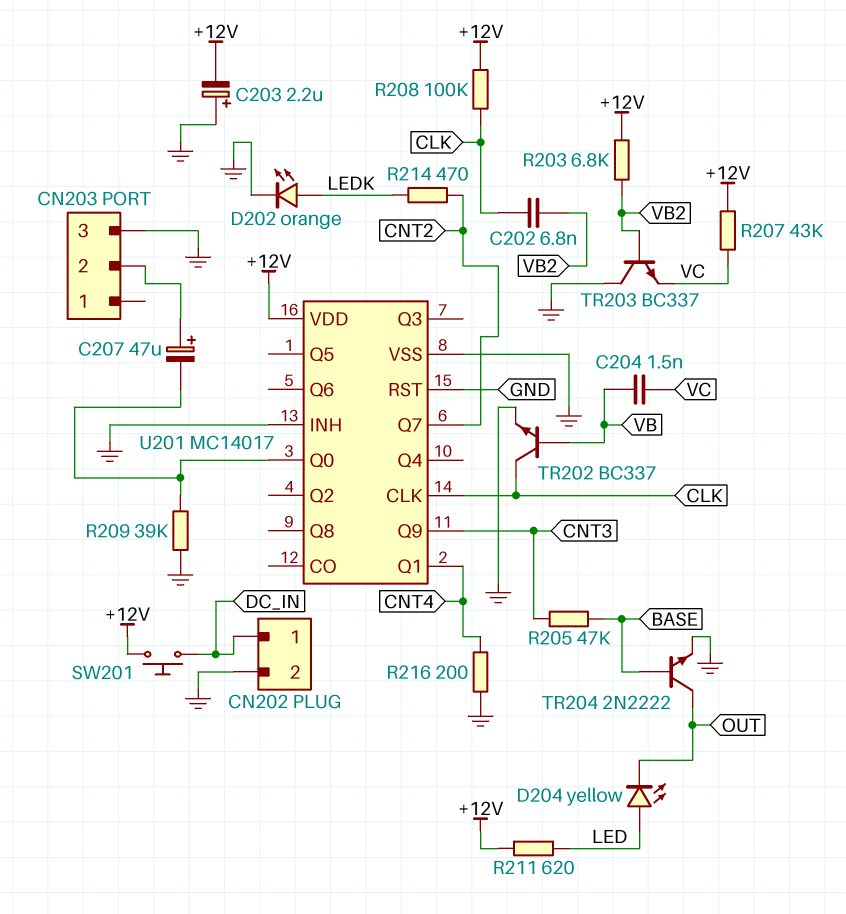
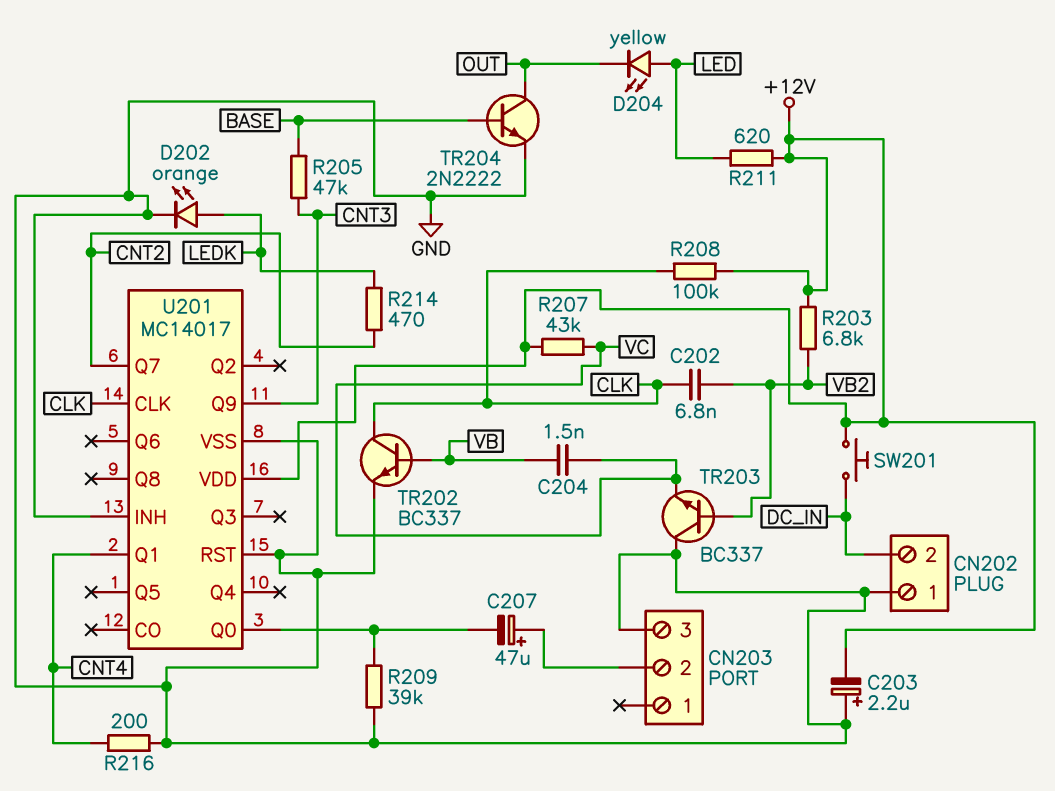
CN202 pin 1: DC_IN -> GND
CN202 pin 2: GND -> DC_IN

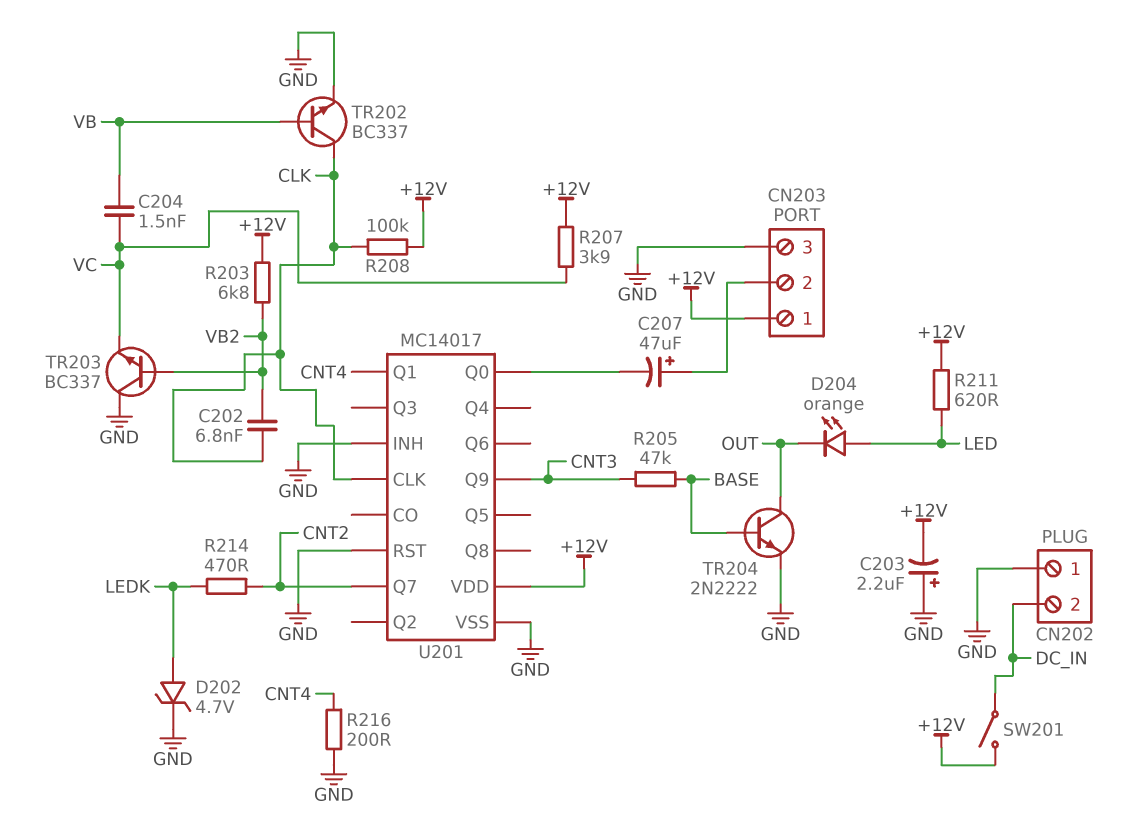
CN203 pin 1: none -> +12V
D202: LED orange (A LEDK, K GND) -> zener 4.7V (A LEDK, K GND)
D204: LED yellow (A LED, K OUT) -> LED orange (A LED, K OUT)
R207: 43k (+12V, VC) -> 3.9k (+12V, VC)
R209: 39k (GND, U201/Q0) -> none
SW201: button (+12V, DC_IN) -> switch (+12V, DC_IN)

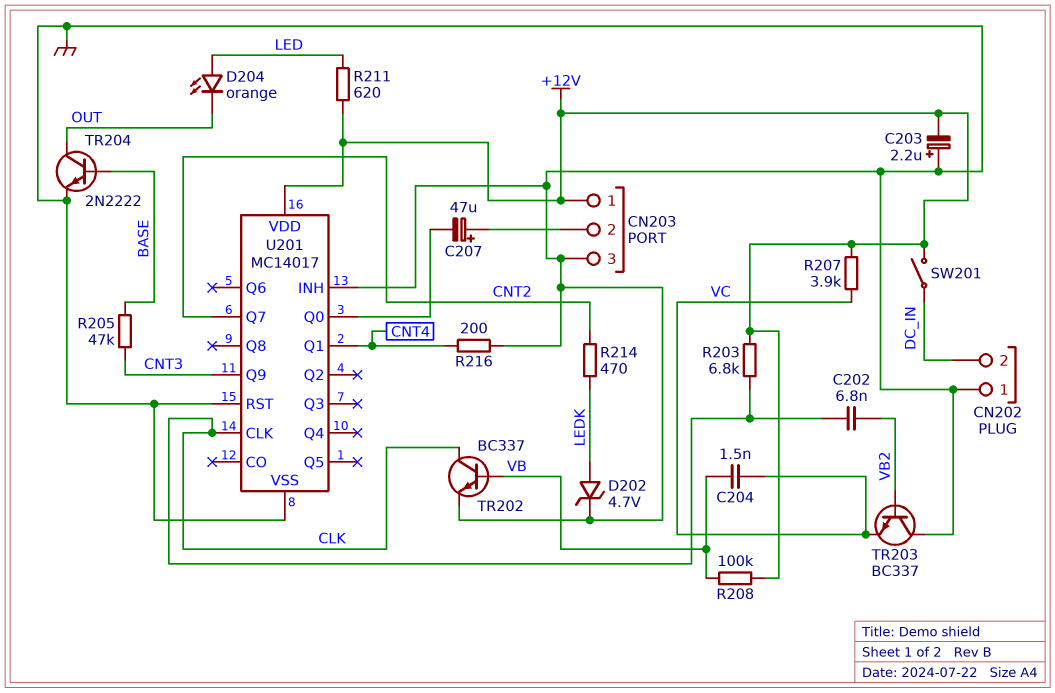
R203: 6.8k (+12V, VB2) -> 6.8k (+12V, CLK)
R208: 100k (+12V, CLK) -> 100k (+12V, VB)

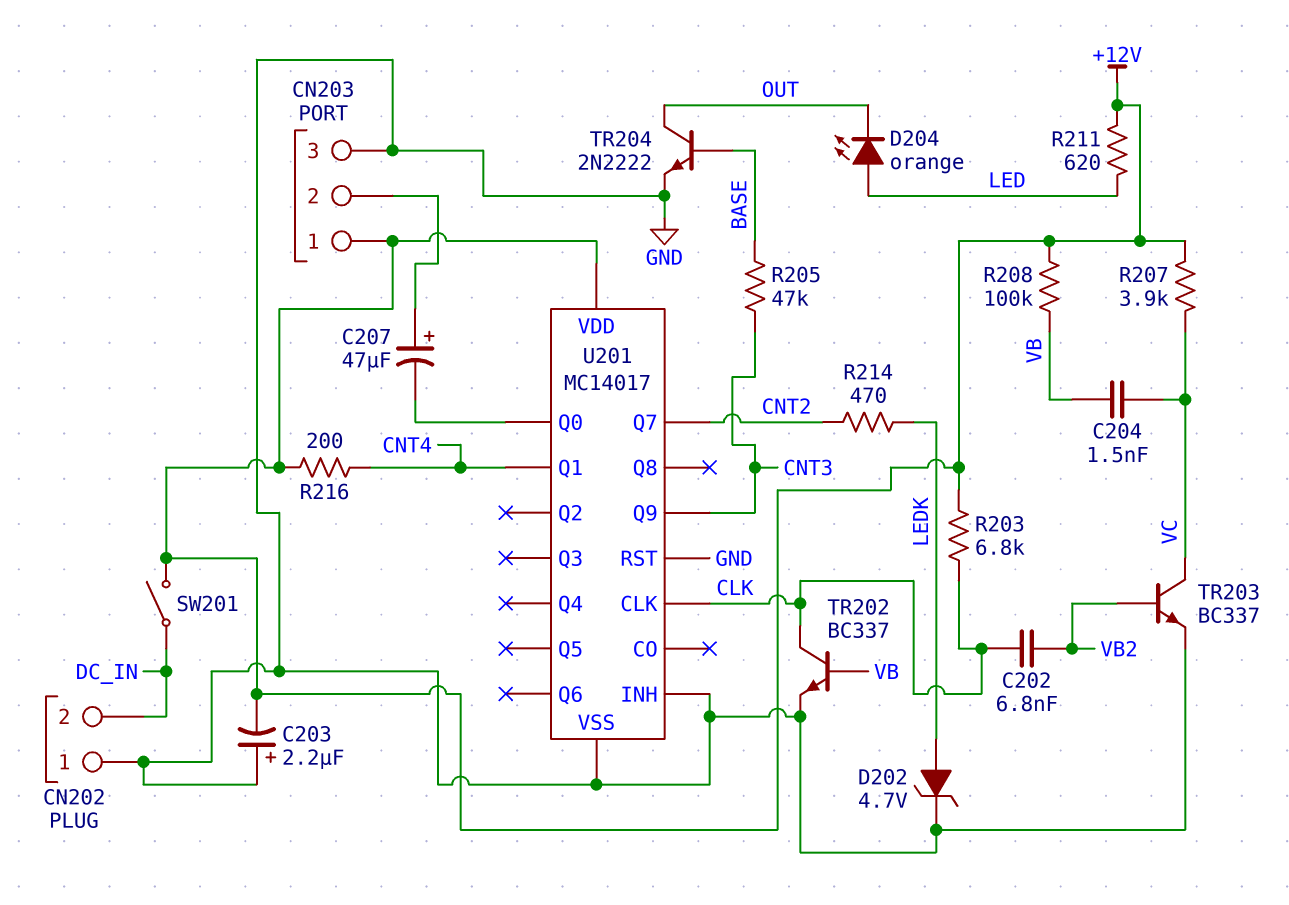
R216: 200 (CNT4, GND) -> 200 (+12V, CNT4)
TR203: NPN BC337 (B VB2, C GND, E VC) -> NPN BC337 (B VB2, C VC, E GND)

